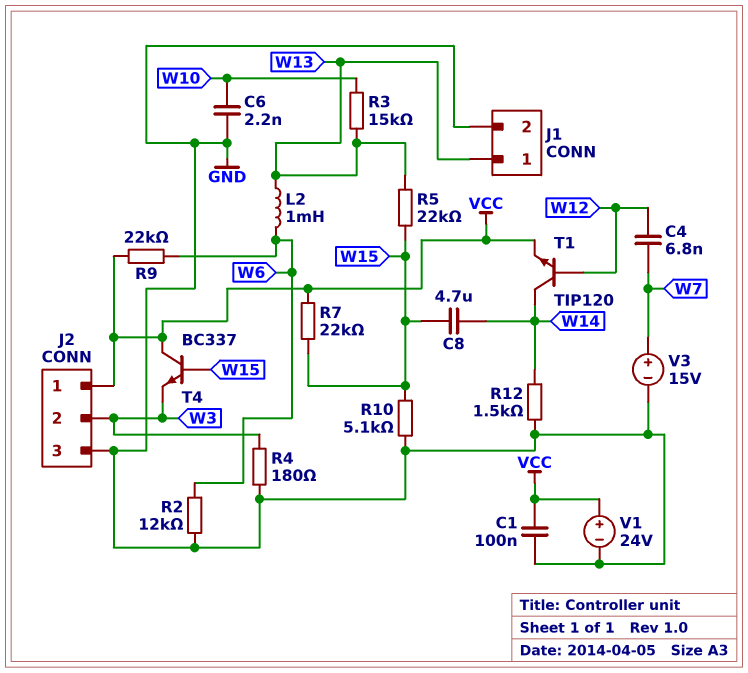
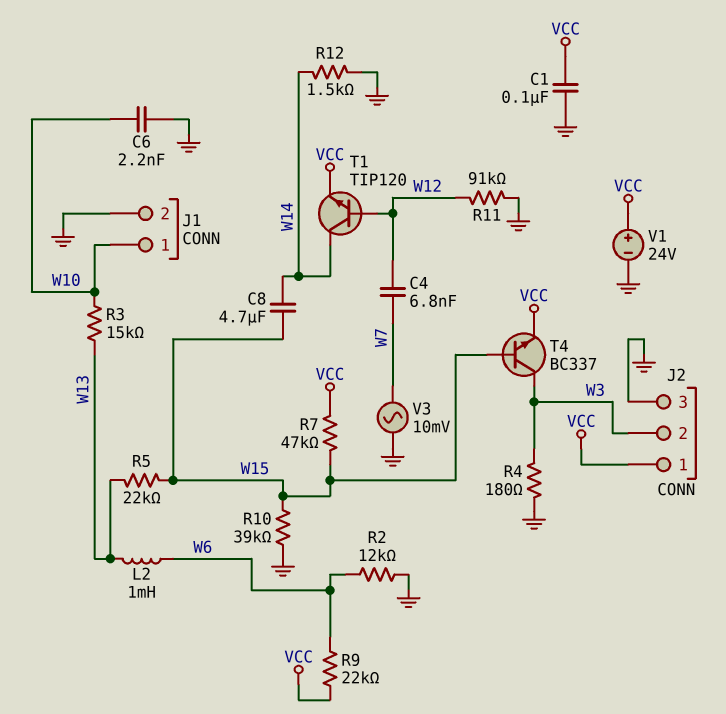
J1 pin 1: W13 -> W10
R7: 22k (VCC, W15) -> 47k (VCC, W15)
R10: 5.1k (GND, W15) -> 39k (GND, W15)
R11: none -> 91k (GND, W12)
T4: NPN BC337 (B W15, C VCC, E W3) -> NPN BC337 (B W15, C W3, E VCC)
V3: 15V (plus W7, minus GND) -> AC 10mV (GND, W7)

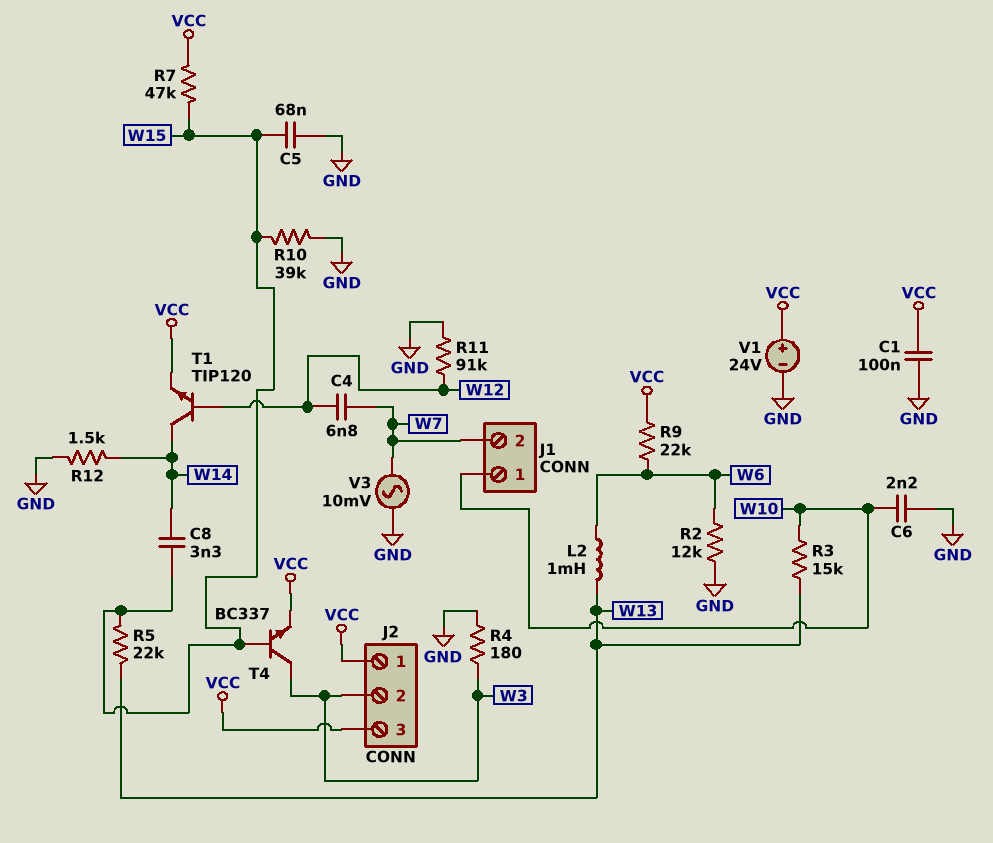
C5: none -> 68nF (GND, W15)
C8: 4.7uF (W14, W15) -> 3.3nF (W14, W15)
J1 pin 2: GND -> W7
J2 pin 3: GND -> VCC

